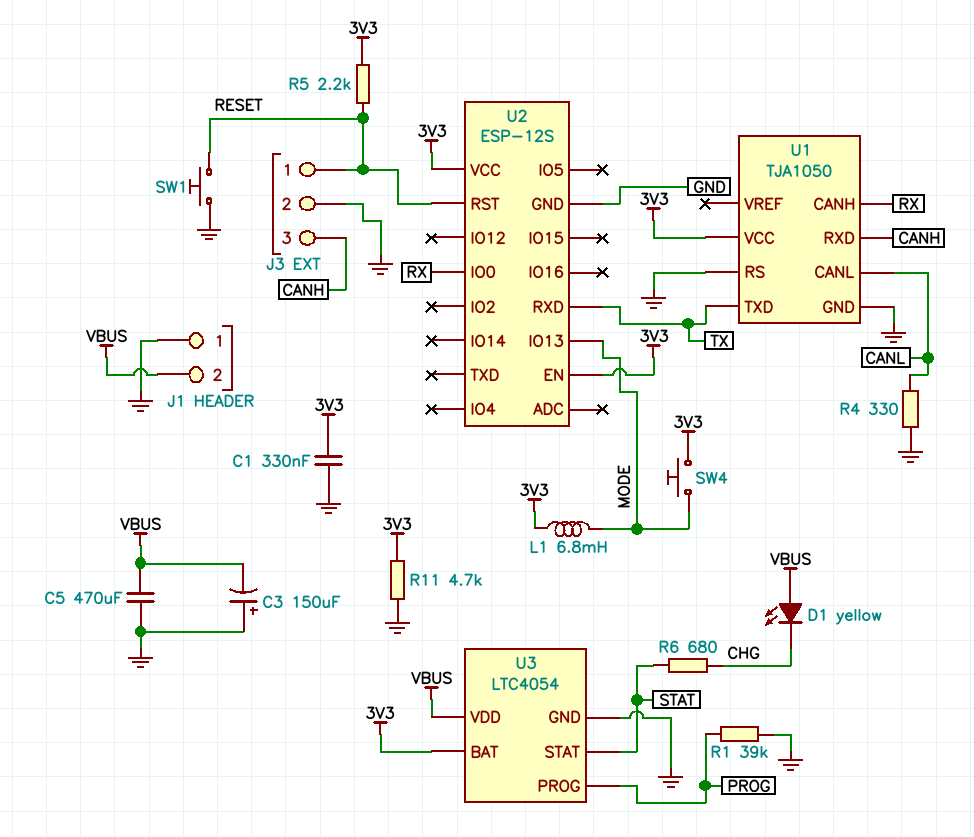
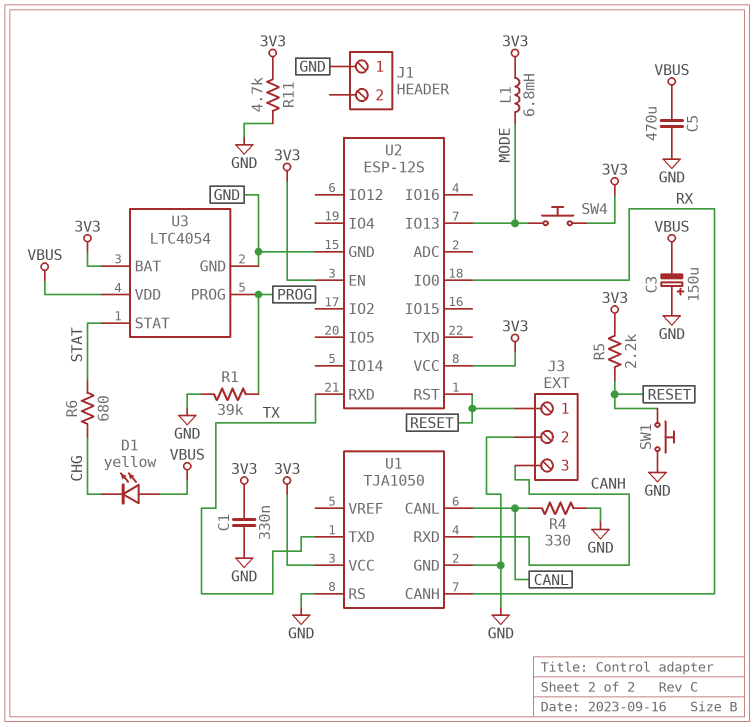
J1 pin 2: VBUS -> none

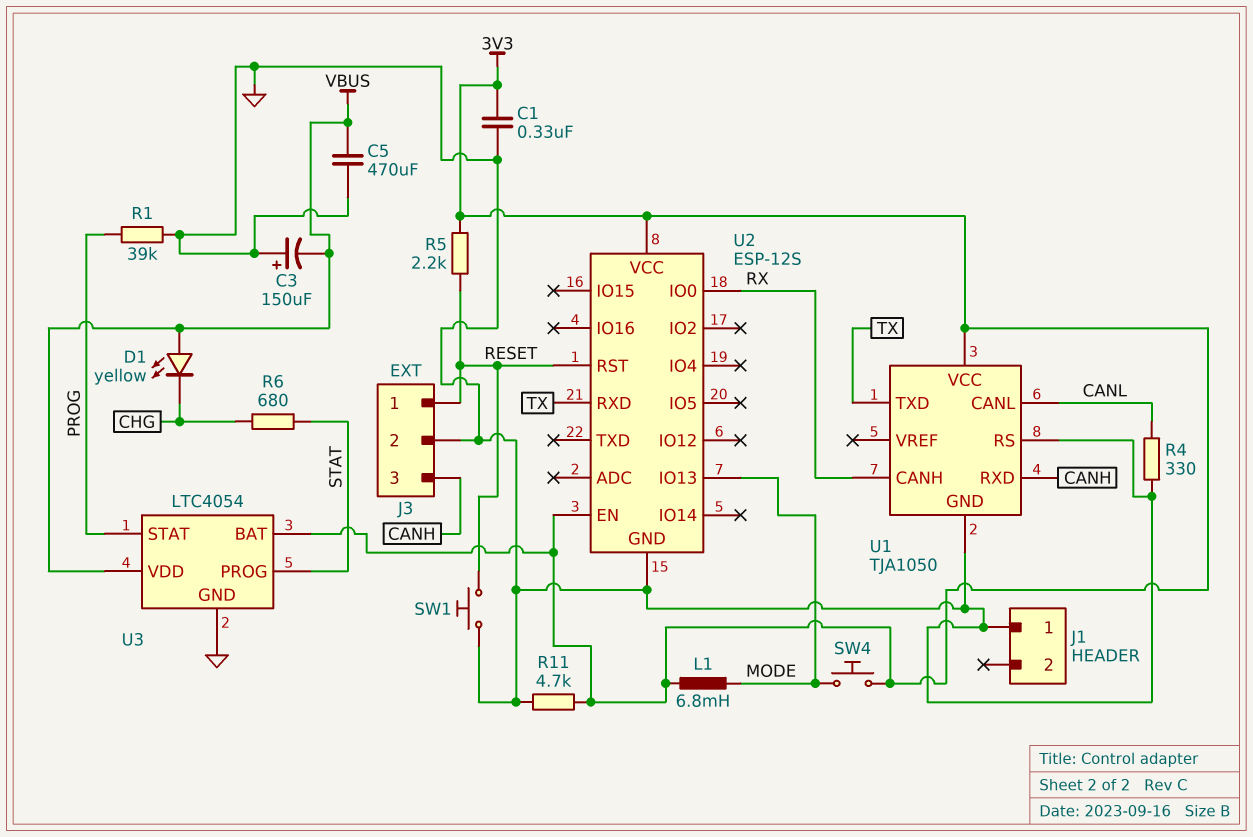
U3 pin PROG: PROG -> STAT
U3 pin STAT: STAT -> PROG

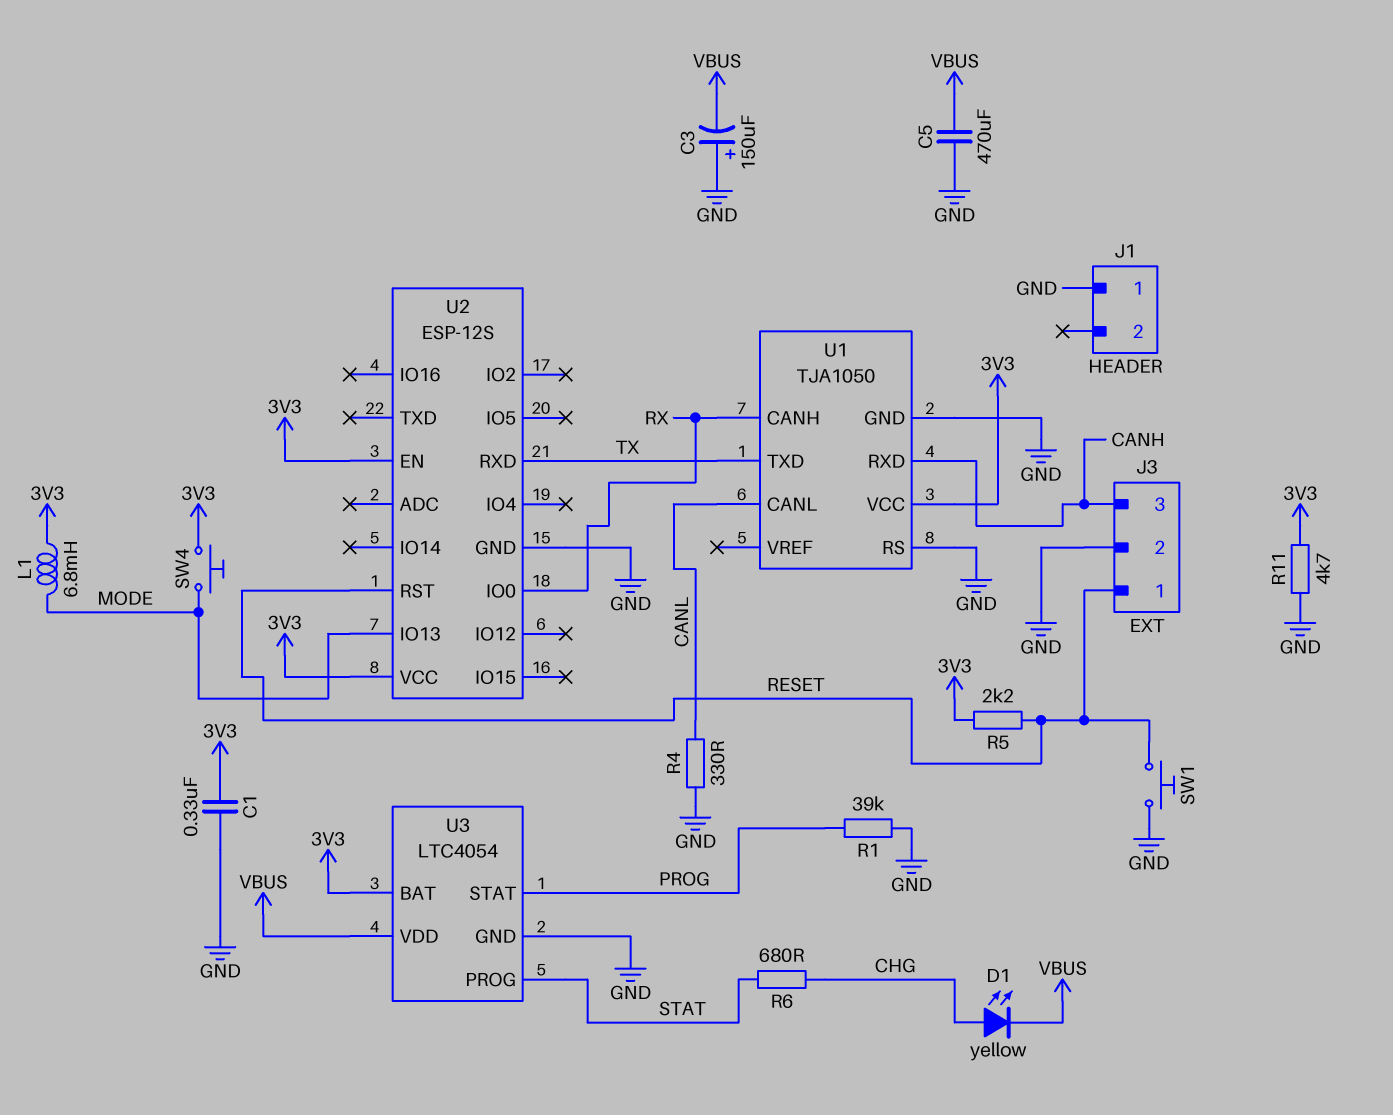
D1: LED yellow (A VBUS, K CHG) -> LED yellow (A CHG, K VBUS)

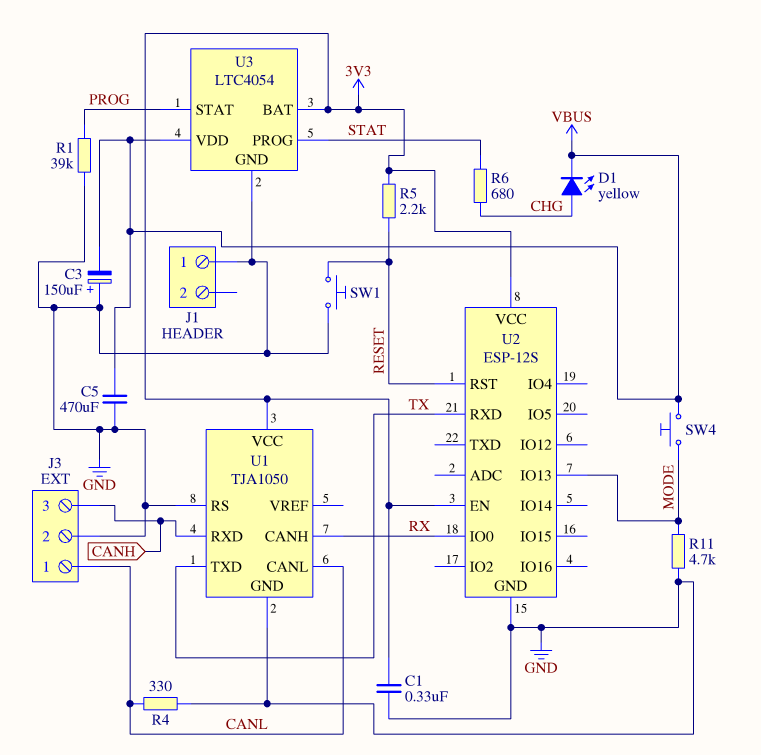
J3 pin 1: RESET -> CANL
L1: 6.8mH (3V3, MODE) -> none
R11: 4.7k (3V3, GND) -> 4.7k (GND, MODE)
SW4: button (3V3, MODE) -> button (MODE, VBUS)

